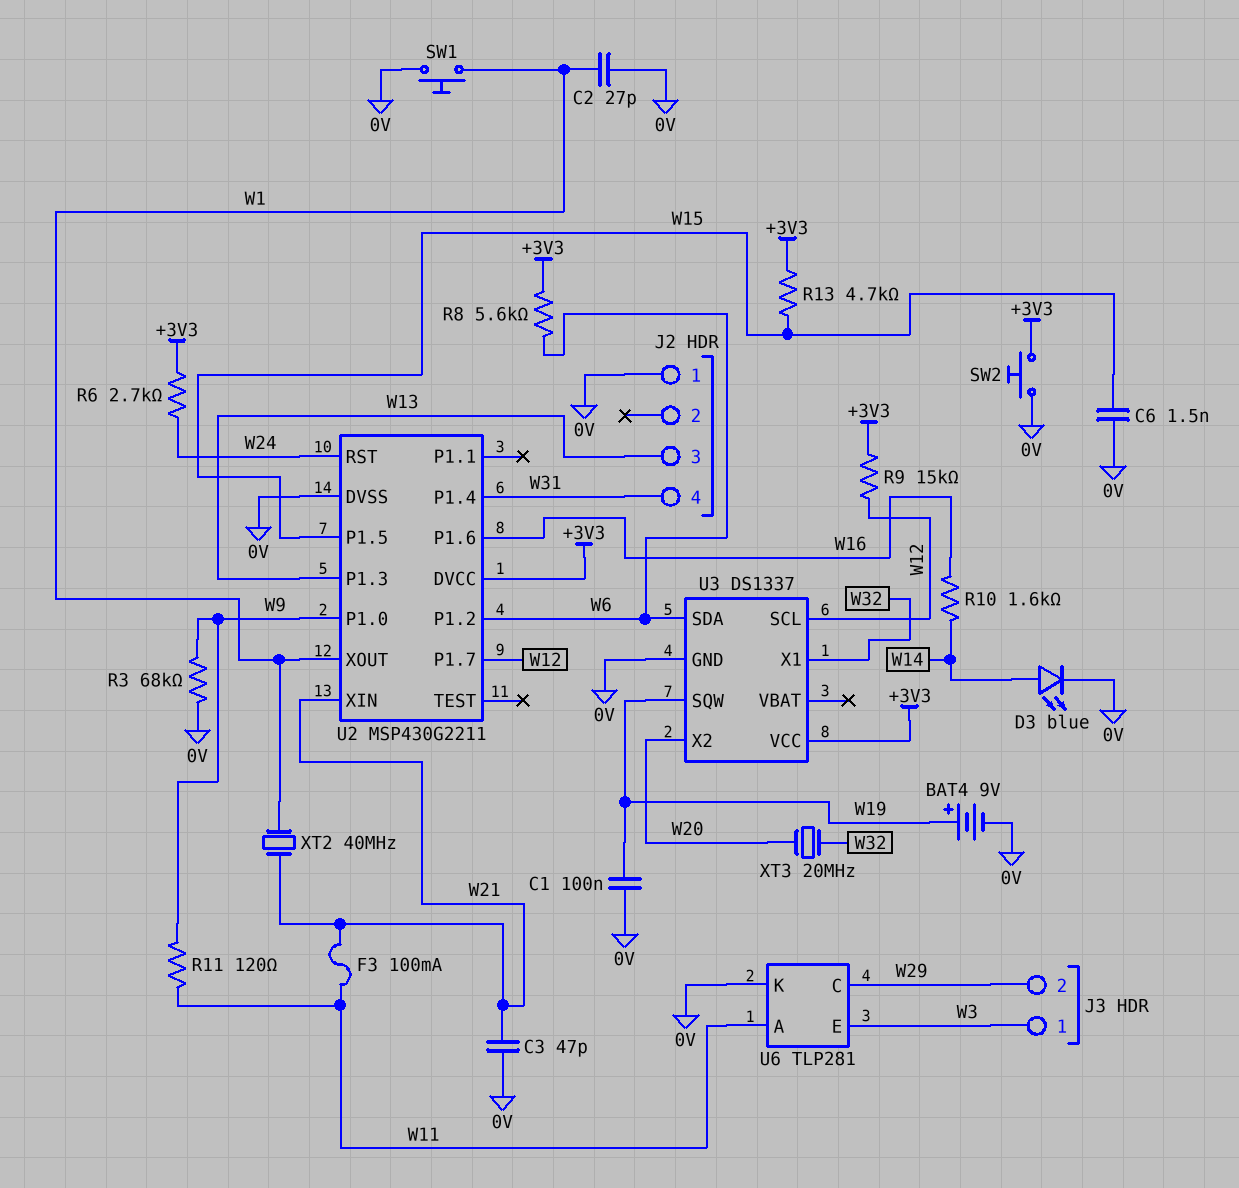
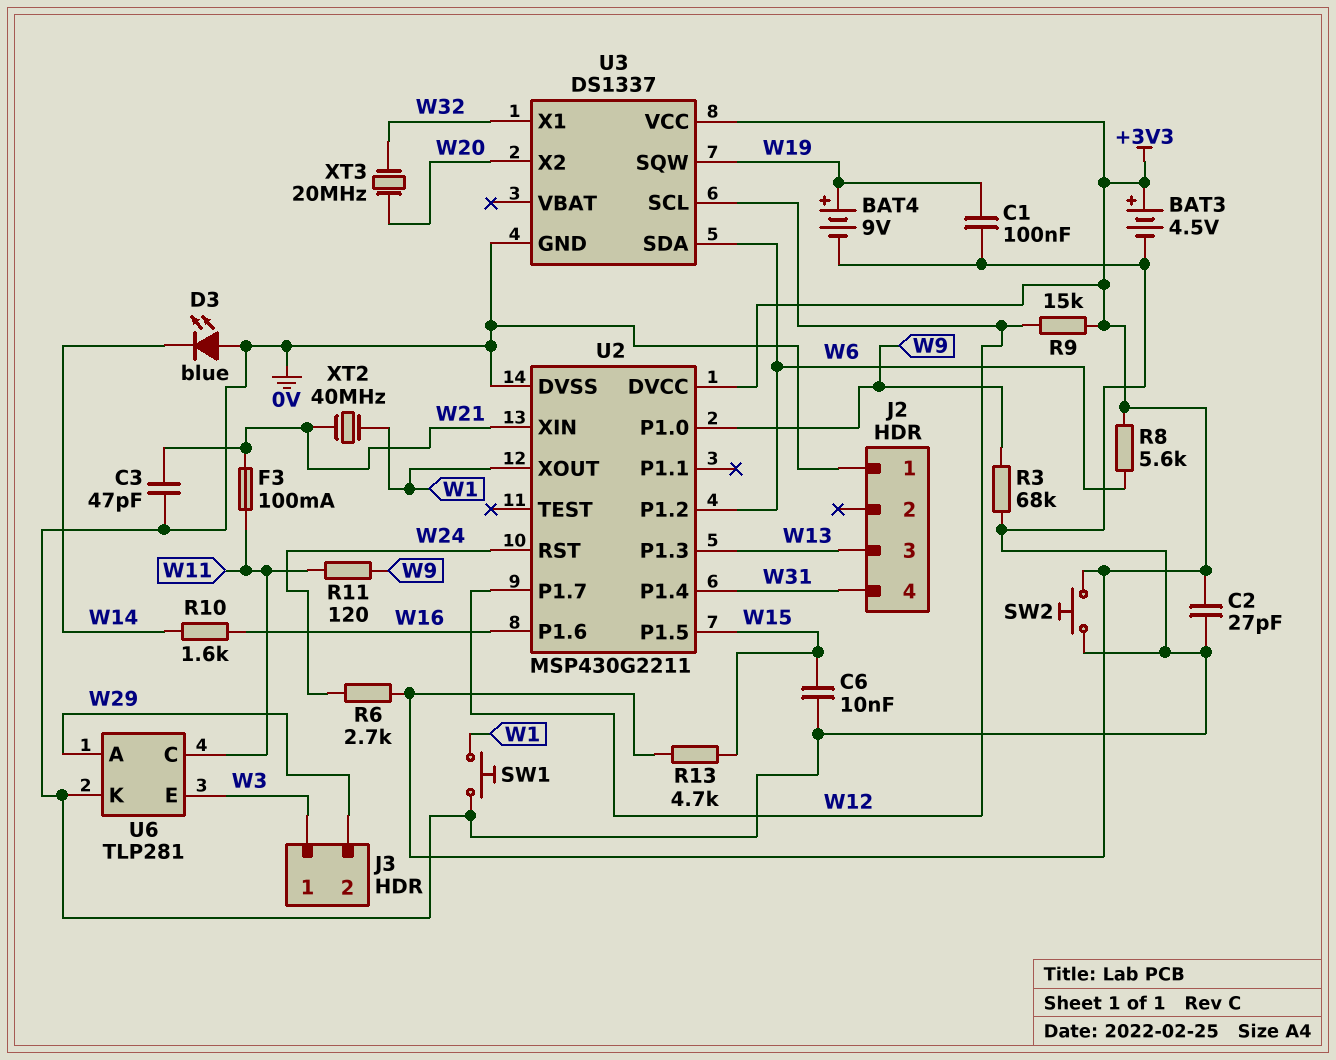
BAT3: none -> 4.5V (plus +3V3, minus 0V)
C2: 27pF (0V, W1) -> 27pF (+3V3, 0V)
C6: 1.5nF (0V, W15) -> 10nF (0V, W15)
D3: LED blue (A W14, K 0V) -> LED blue (A 0V, K W14)
U6 pin A: W11 -> W29
U6 pin C: W29 -> W11

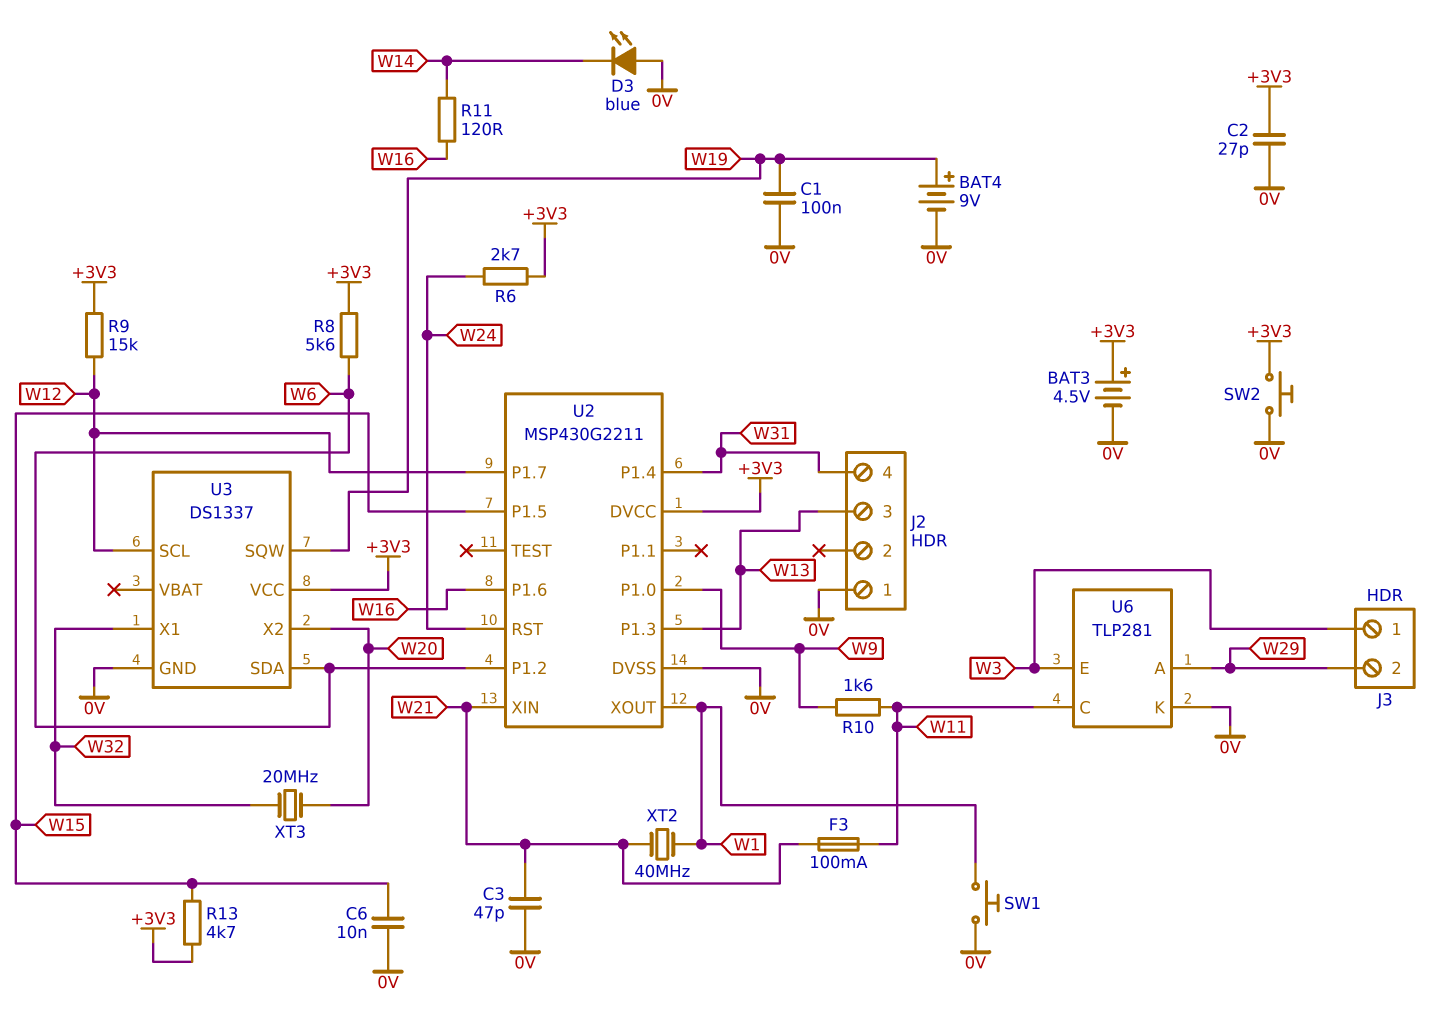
R3: 68k (0V, W9) -> none
R10: 1.6k (W14, W16) -> 1.6k (W9, W11)
R11: 120 (W9, W11) -> 120 (W14, W16)

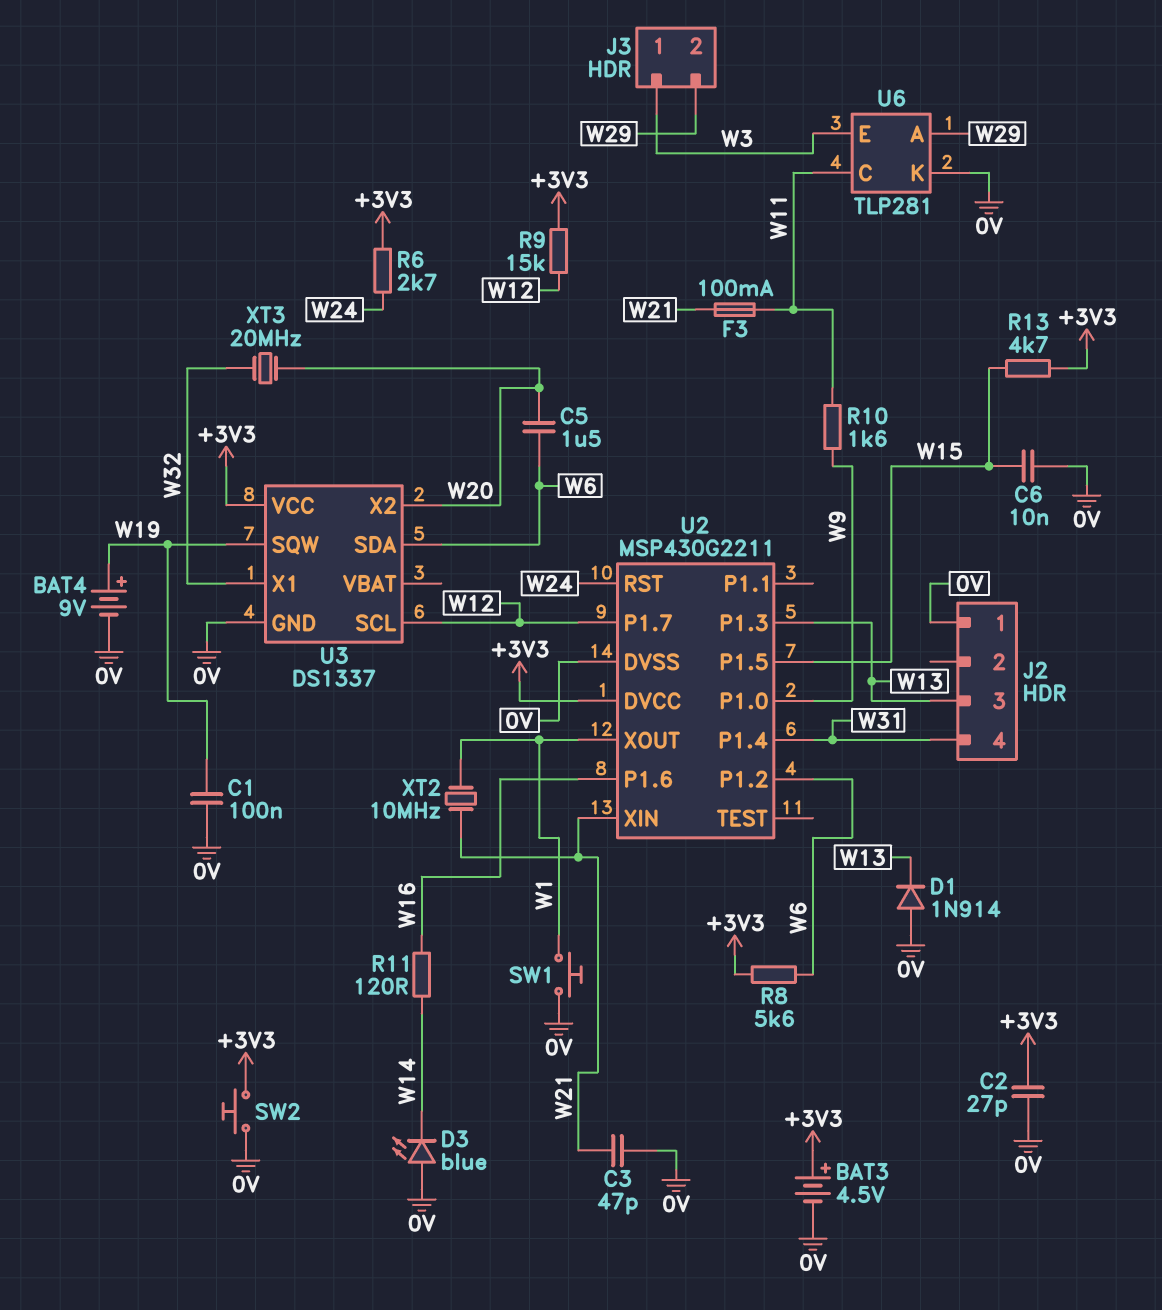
C5: none -> 1.5uF (W6, W20)
D1: none -> diode 1N914 (A 0V, K W13)
XT2: 40MHz (W1, W21) -> 10MHz (W1, W21)

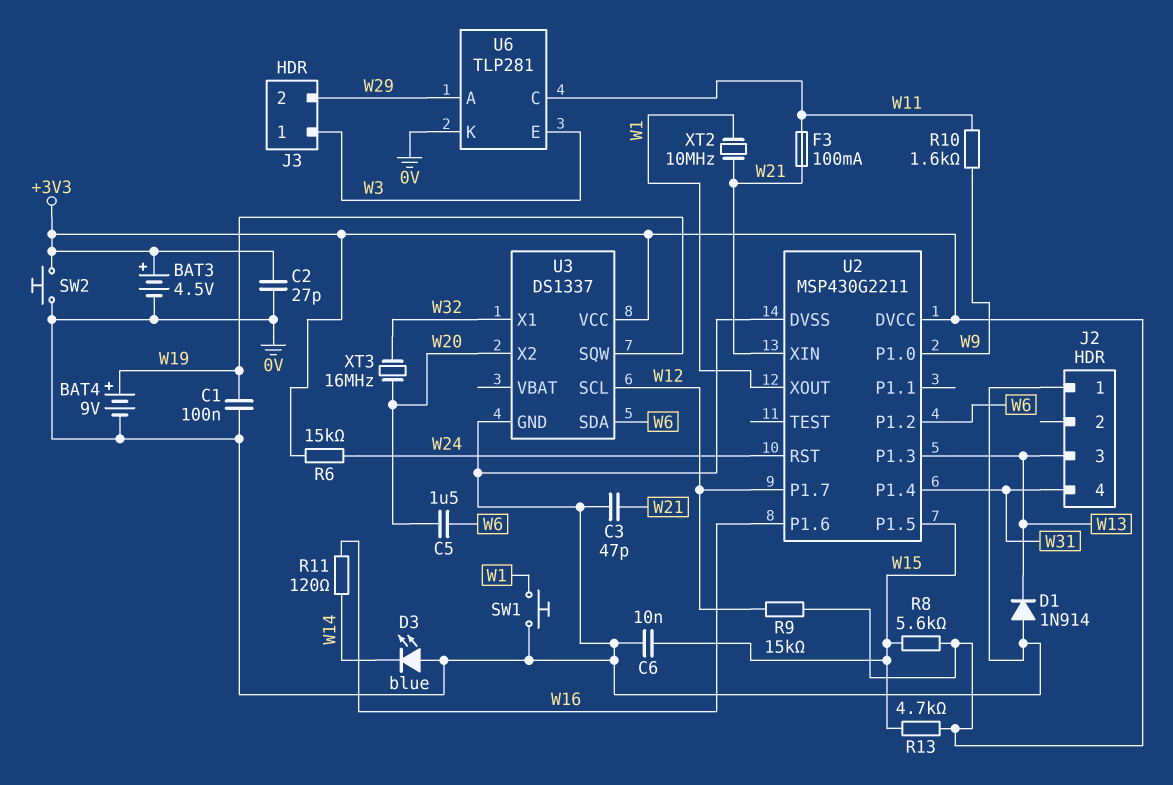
R6: 2.7k (+3V3, W24) -> 15k (+3V3, W24)
R8: 5.6k (+3V3, W6) -> 5.6k (+3V3, W15)
XT3: 20MHz (W20, W32) -> 16MHz (W20, W32)

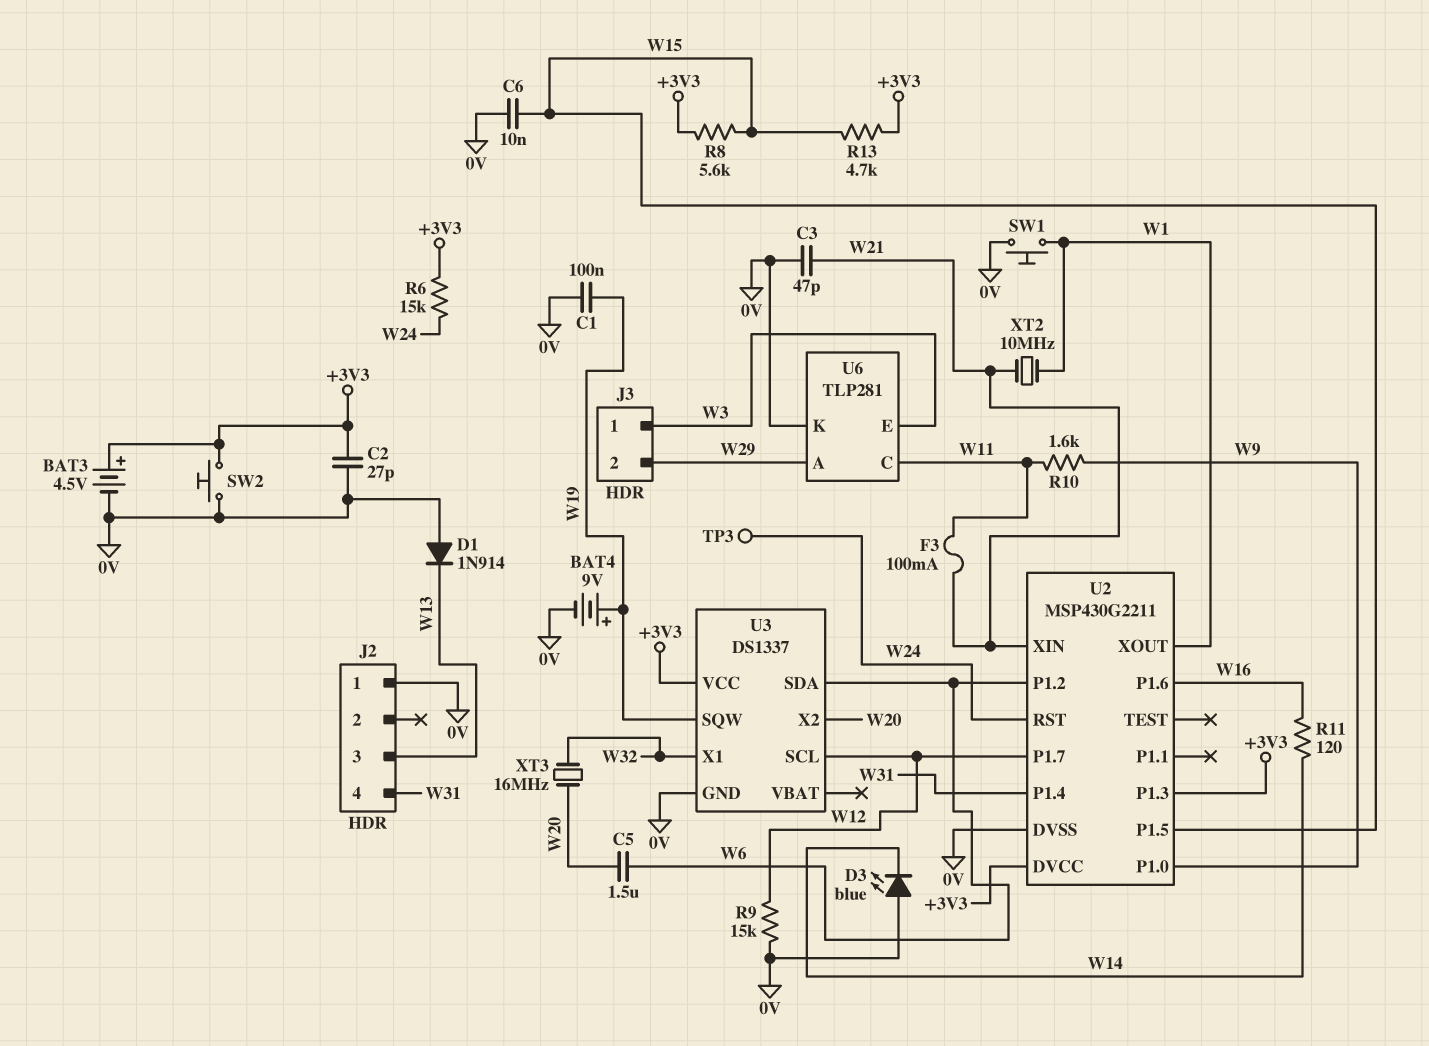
R9: 15k (+3V3, W12) -> 15k (0V, W12)
TP3: none -> test point (W24)
U2 pin P1.3: W13 -> +3V3

